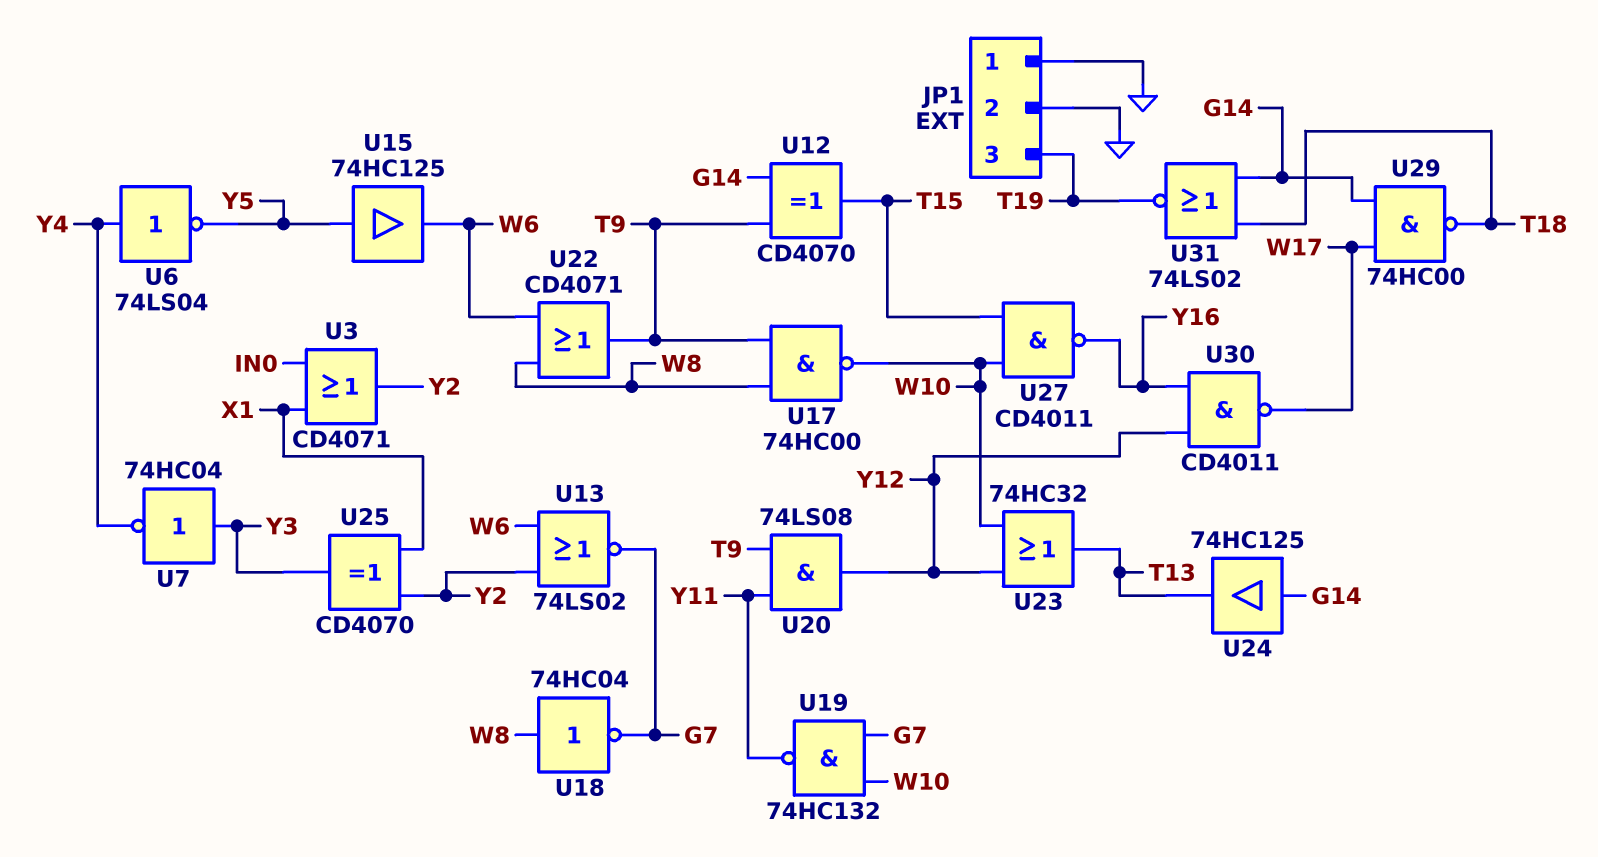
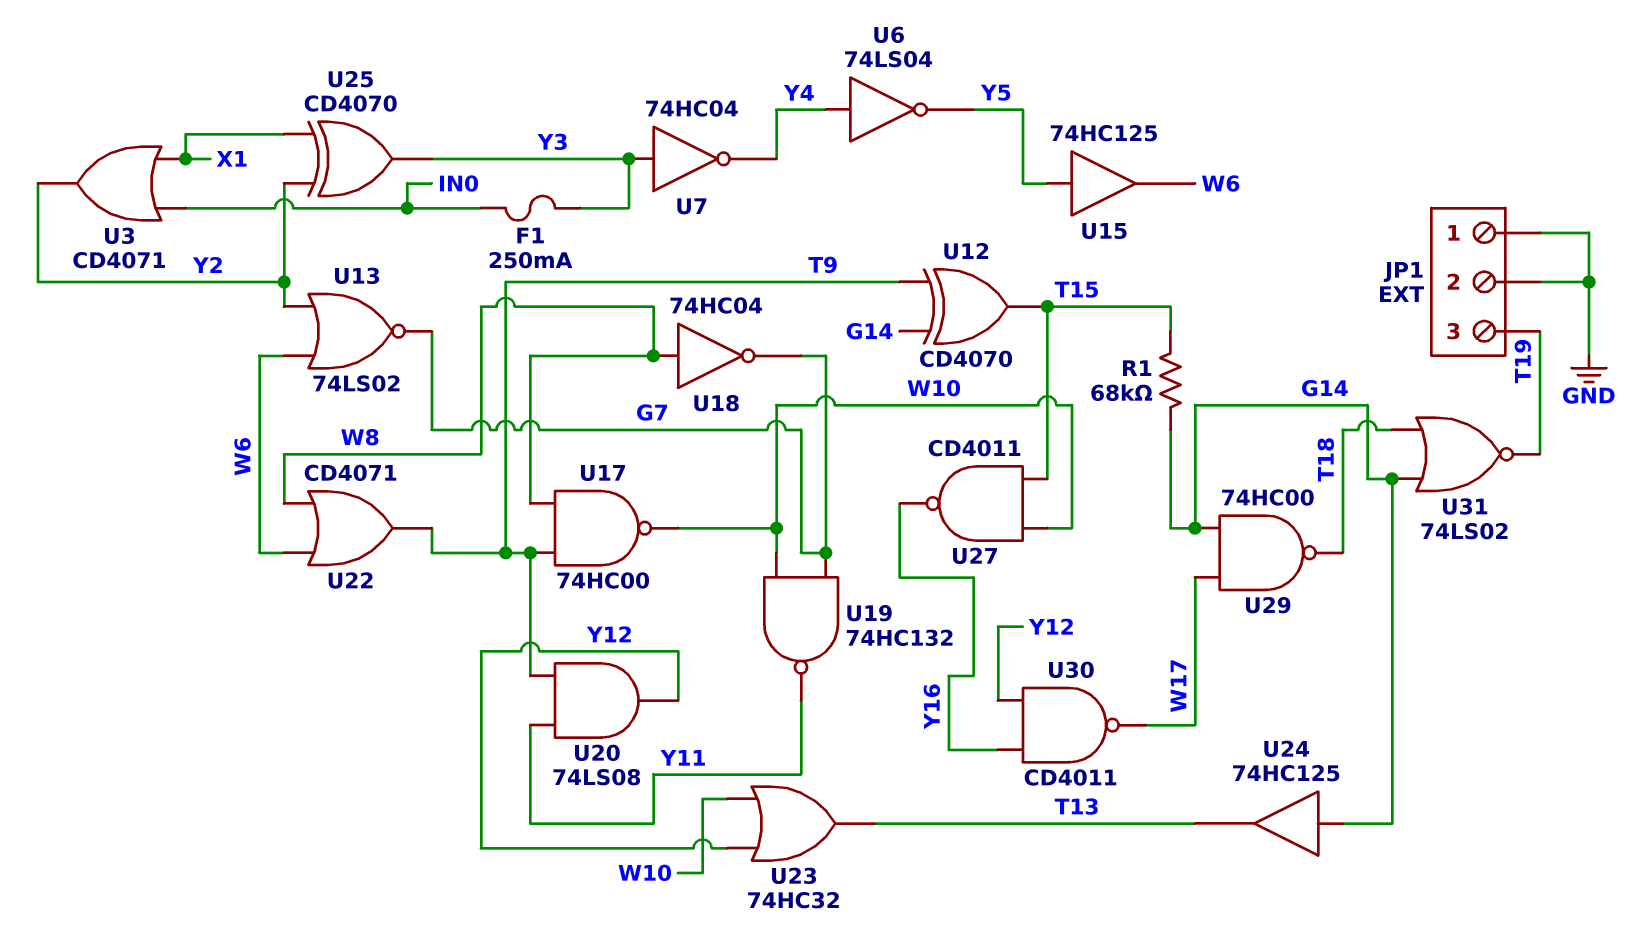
F1: none -> 250mA (IN0, Y3)
R1: none -> 68k (G14, T15)

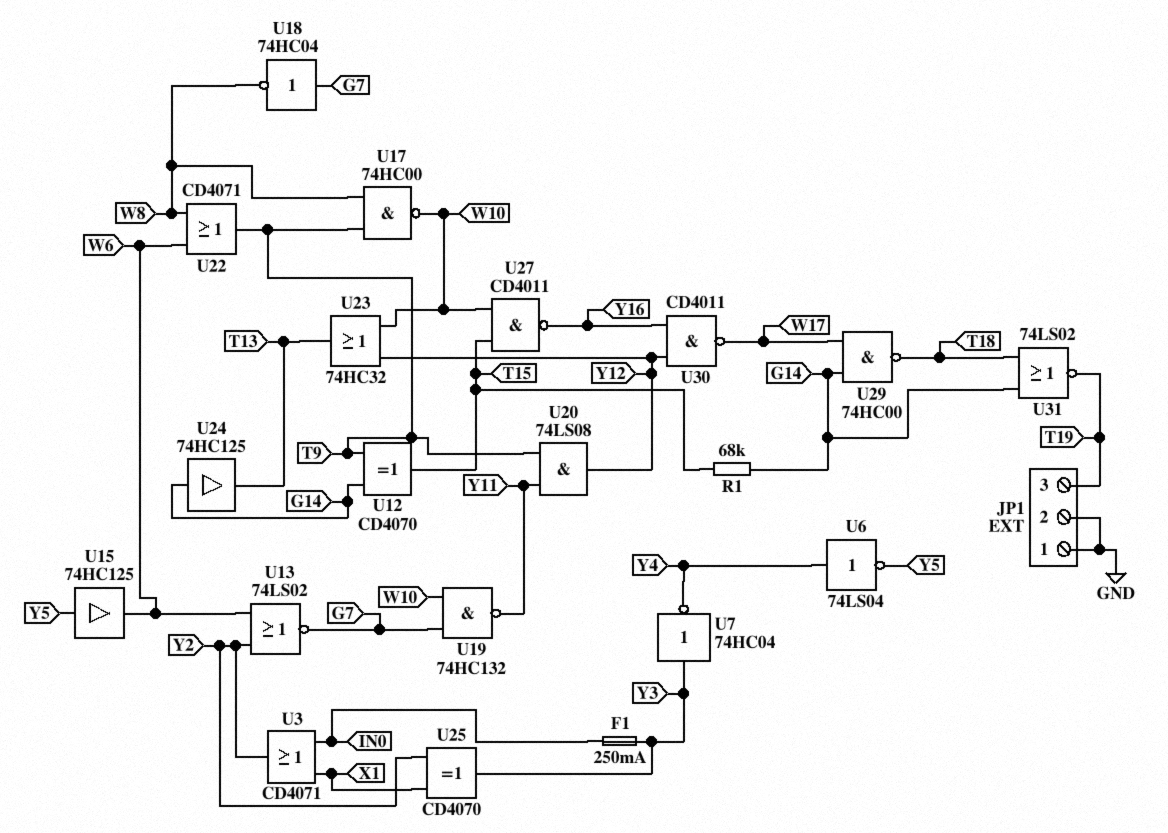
U18: NOT 74HC04 (in W8, out G7) -> NOT 74HC04 (in G7, out W8)

